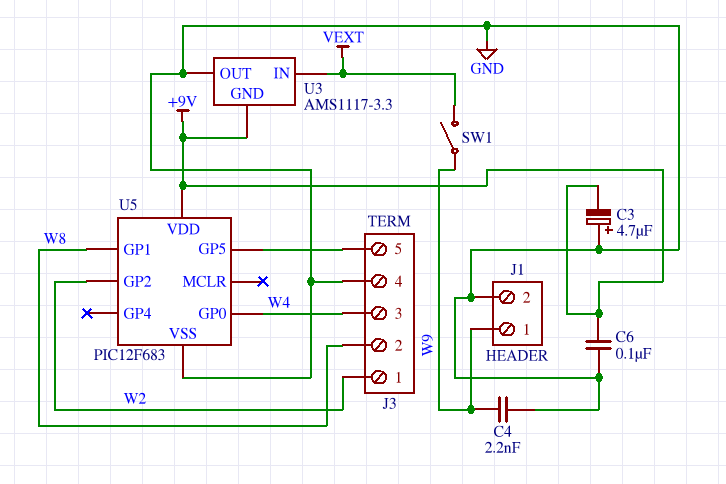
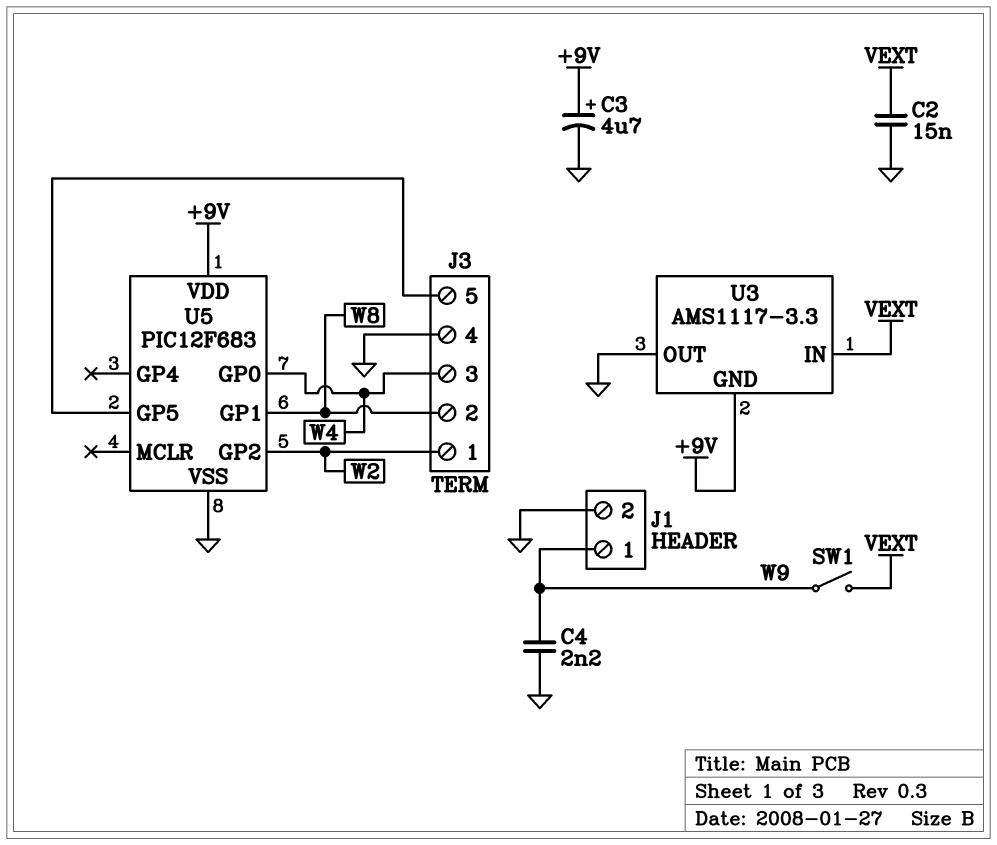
C2: none -> 15nF (GND, VEXT)
C3: 4.7uF (plus GND, minus +9V) -> 4.7uF (plus +9V, minus GND)
C6: 100nF (+9V, GND) -> none

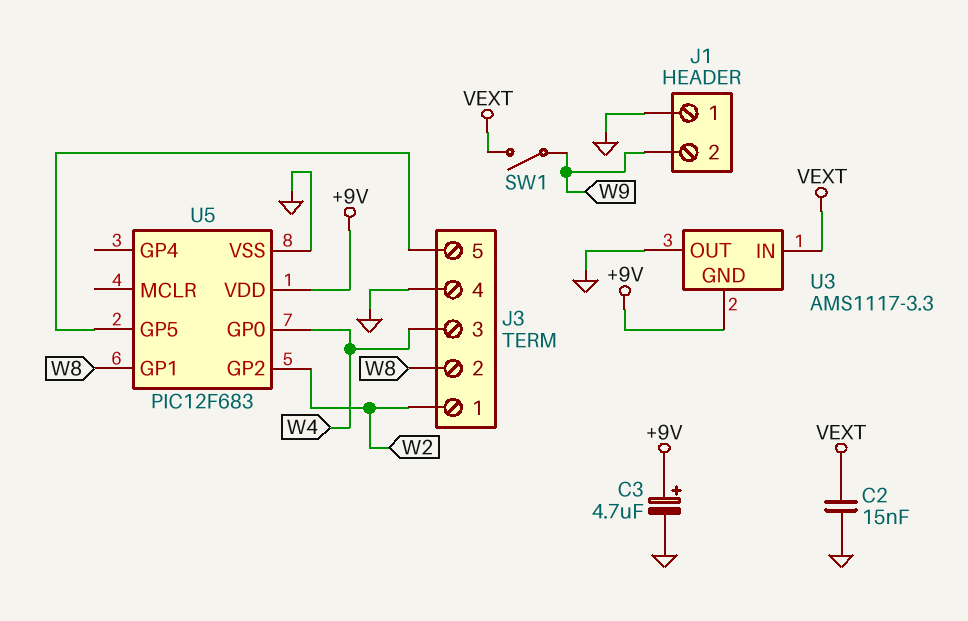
C4: 2.2nF (GND, W9) -> none
J1 pin 1: W9 -> GND
J1 pin 2: GND -> W9

